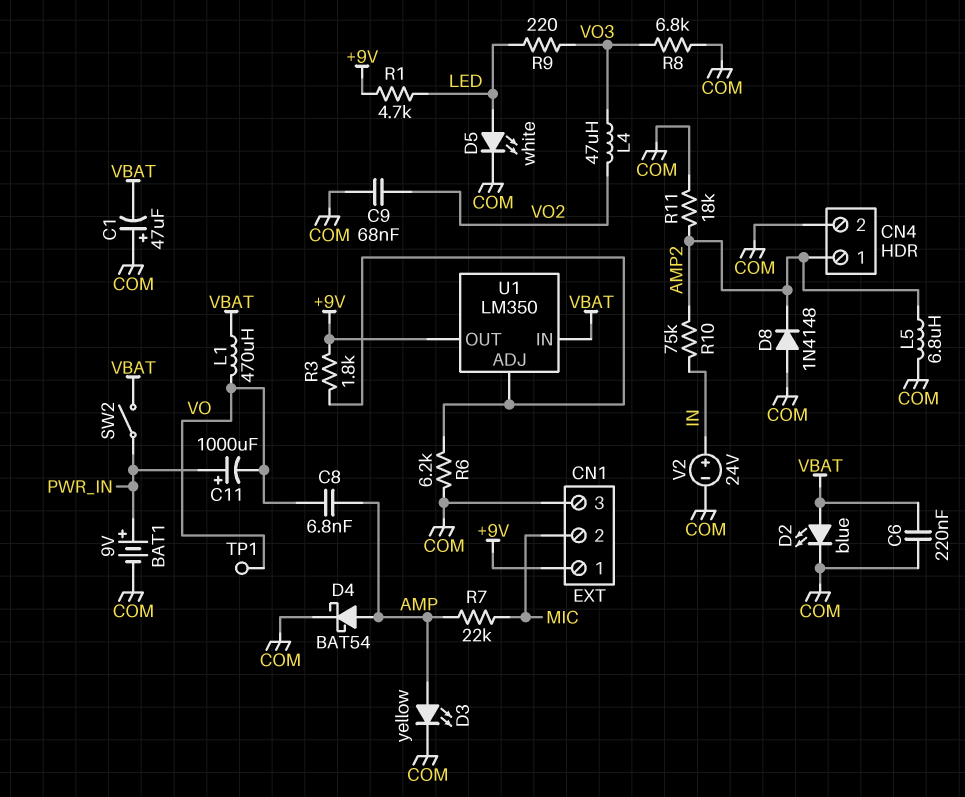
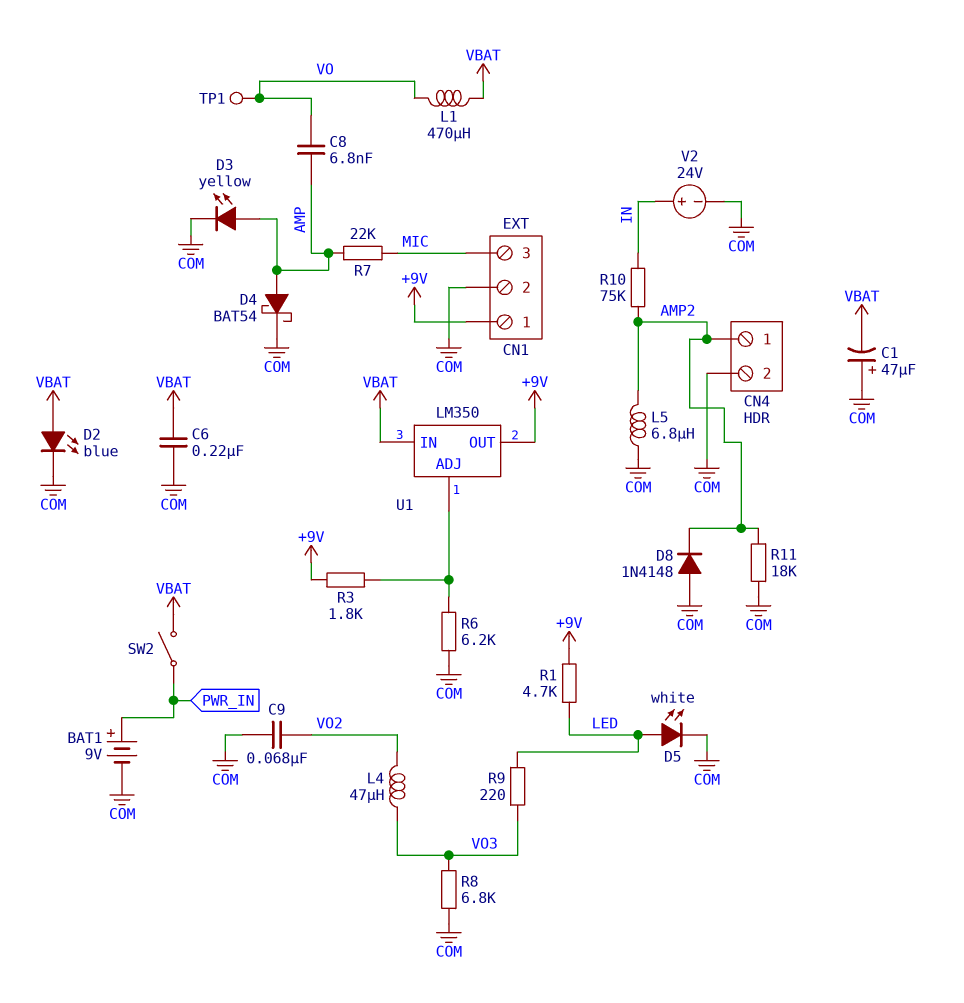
C11: 1000uF (plus PWR_IN, minus VO) -> none
CN1 pin 2: MIC -> COM
CN1 pin 3: COM -> MIC

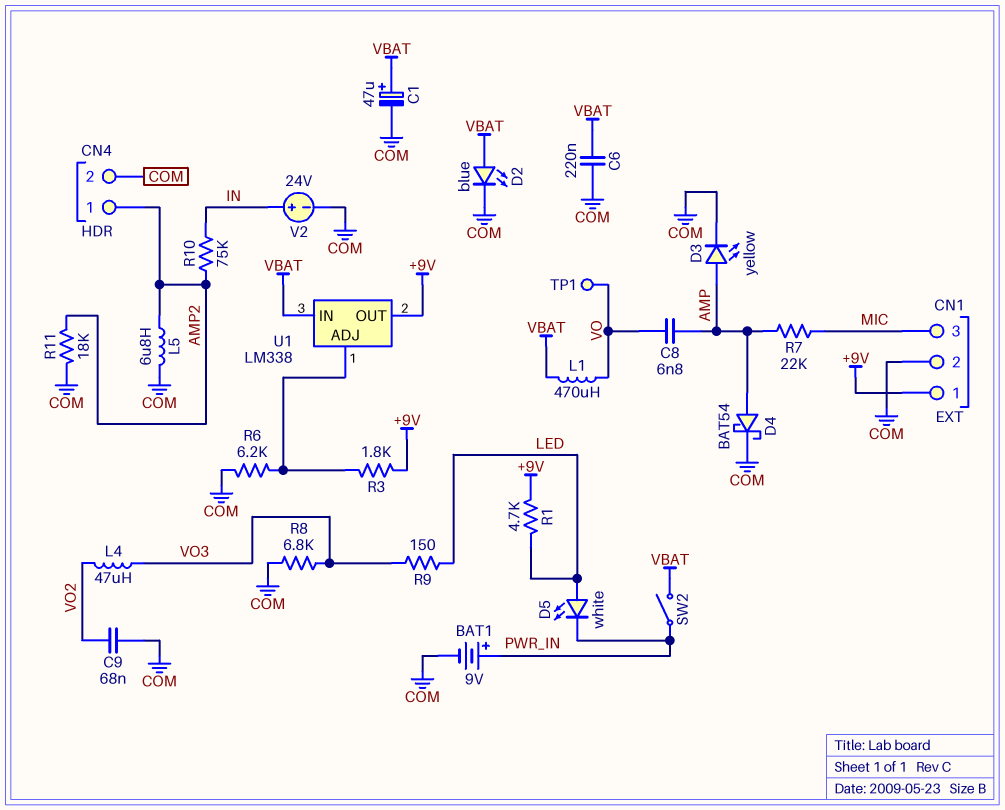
C1: 47uF (plus COM, minus VBAT) -> 47uF (plus VBAT, minus COM)
D5: LED white (A LED, K COM) -> LED white (A LED, K PWR_IN)
D8: diode 1N4148 (A COM, K AMP2) -> none
R9: 220 (LED, VO3) -> 150 (LED, VO3)
U1: LM350 -> LM338

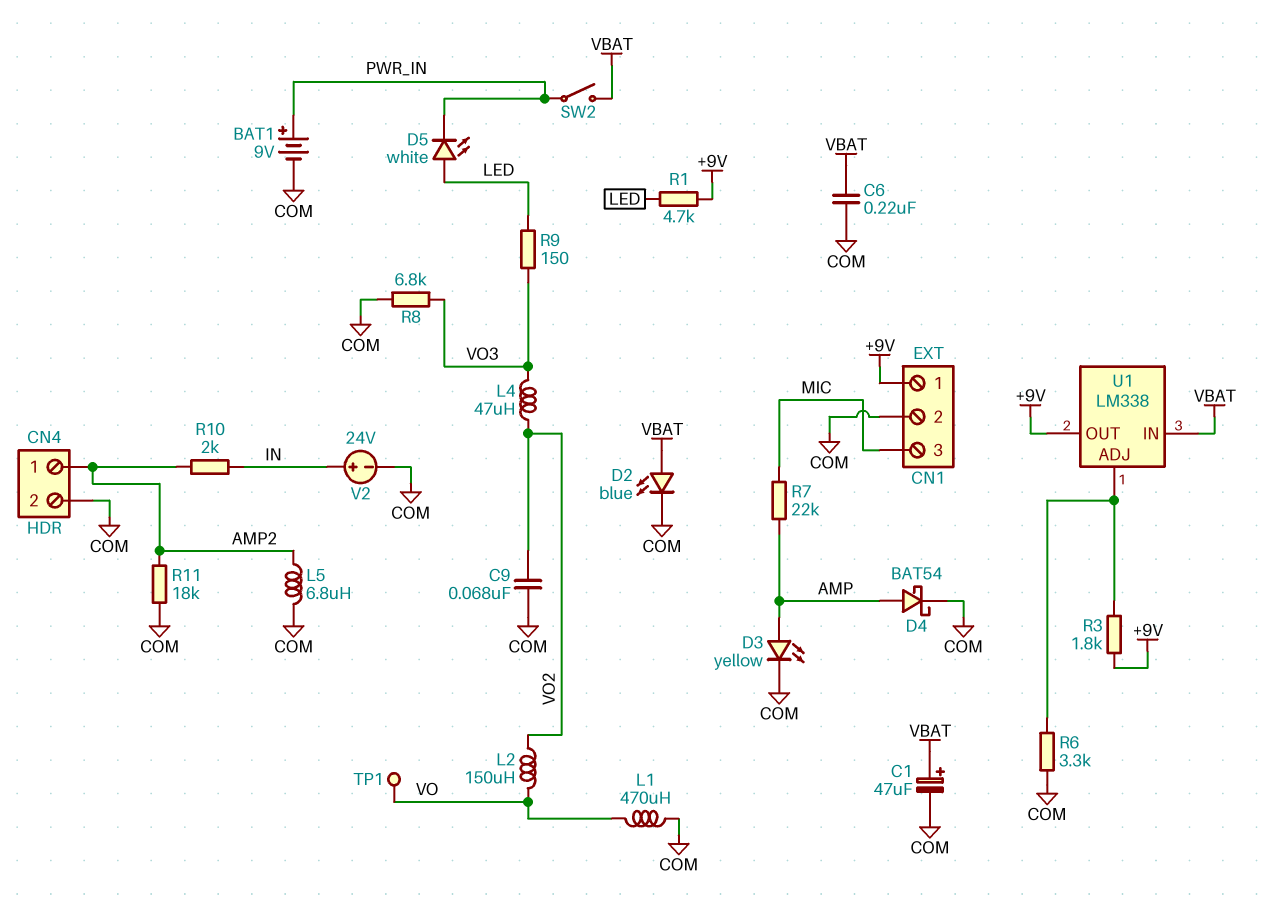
C8: 6.8nF (AMP, VO) -> none
L1: 470uH (VBAT, VO) -> 470uH (COM, VO)
L2: none -> 150uH (VO, VO2)
R6: 6.2k (COM, U1/ADJ) -> 3.3k (COM, U1/ADJ)
R10: 75k (AMP2, IN) -> 2k (AMP2, IN)

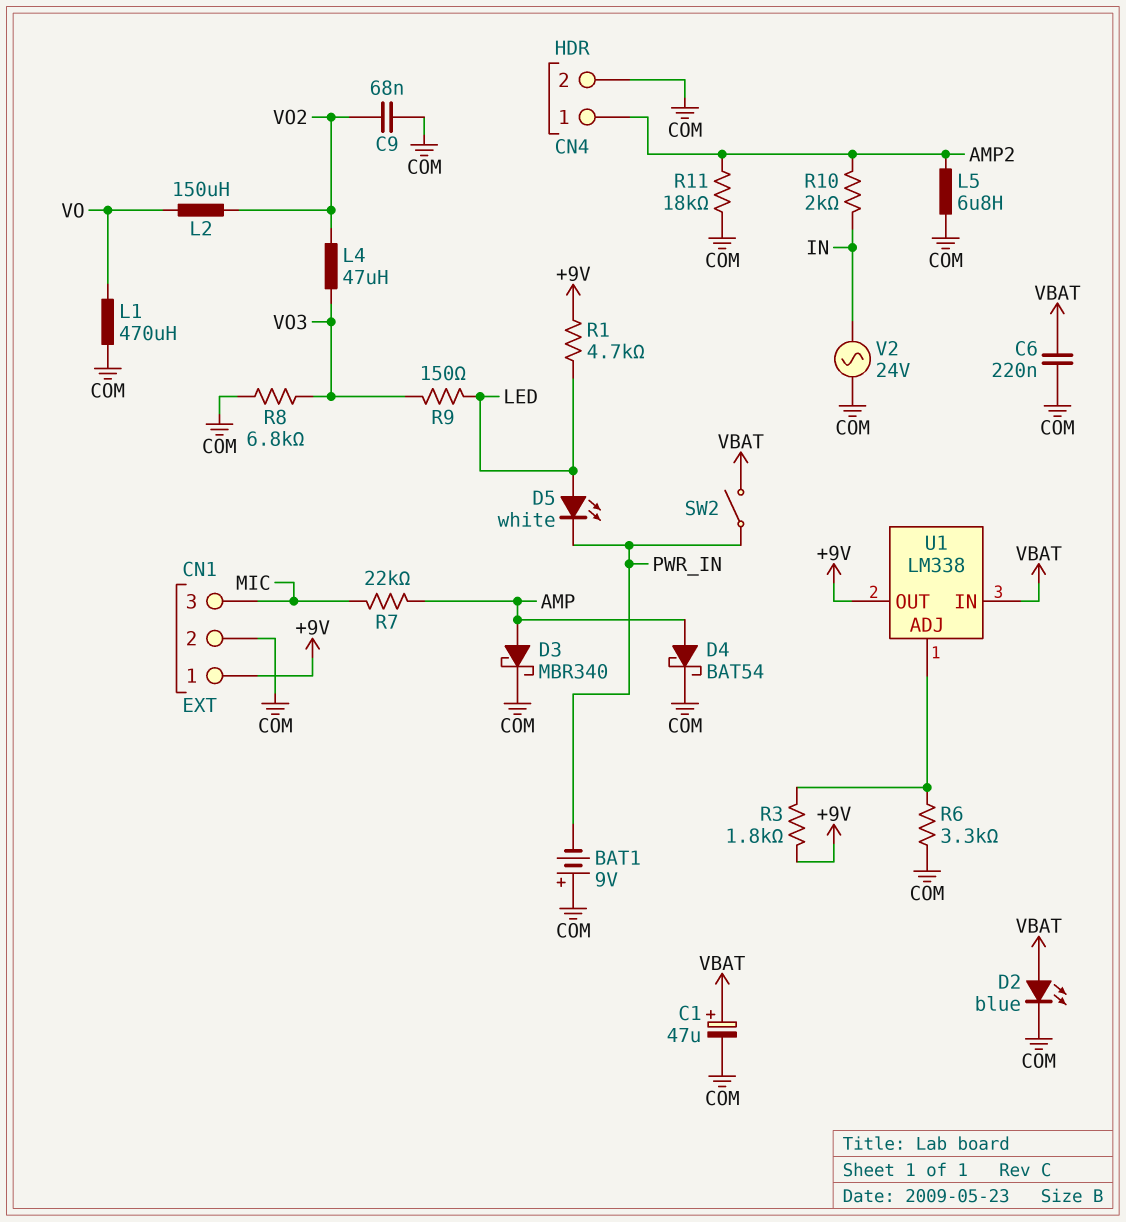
BAT1: 9V (plus PWR_IN, minus COM) -> 9V (plus COM, minus PWR_IN)
D3: LED yellow (A AMP, K COM) -> schottky MBR340 (A AMP, K COM)
TP1: test point (VO) -> none
V2: 24V (plus IN, minus COM) -> AC 24V (COM, IN)

